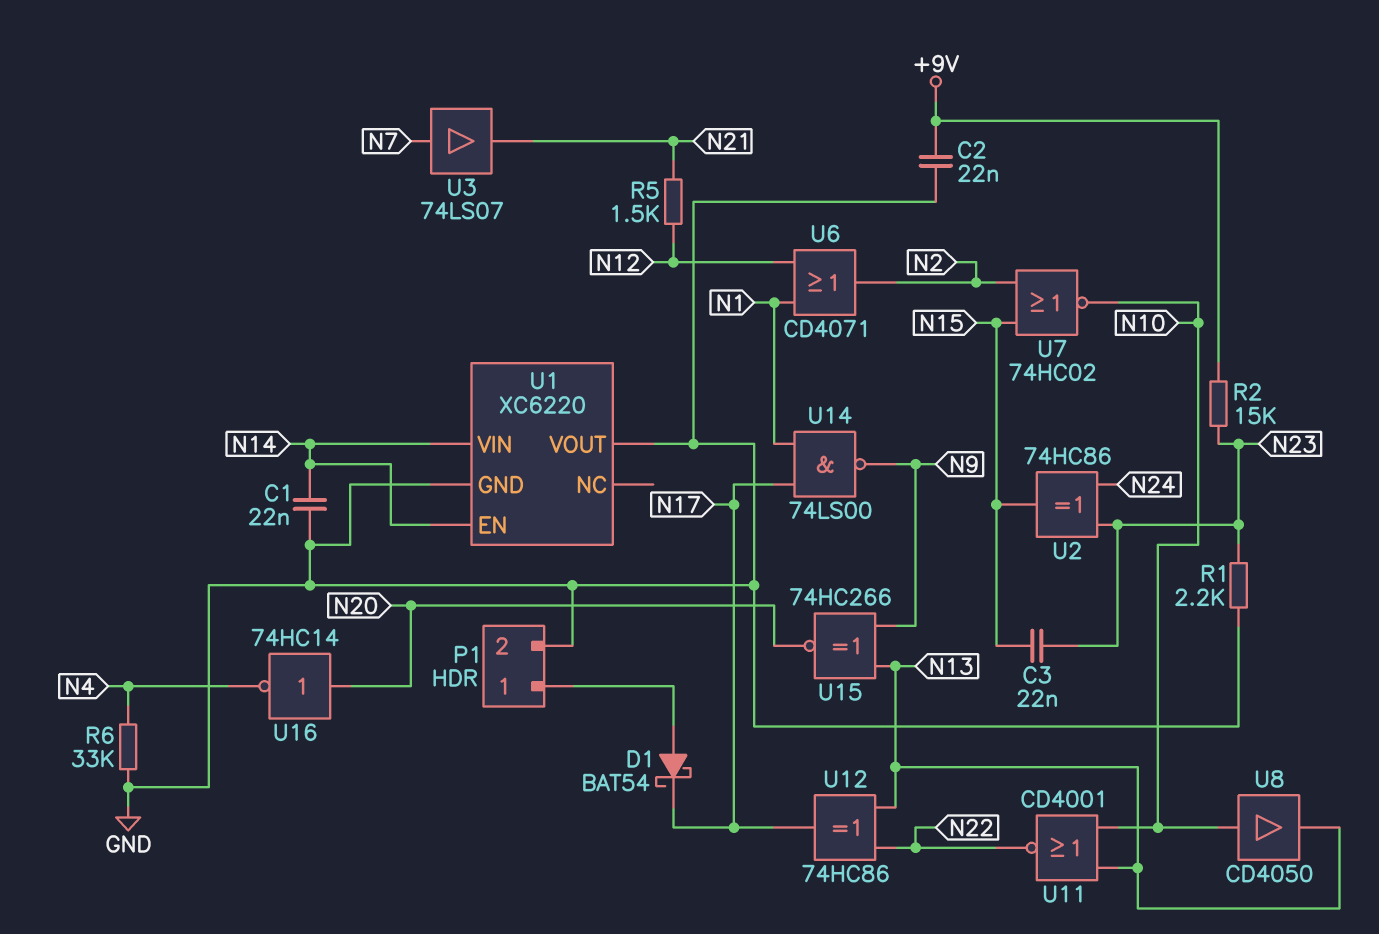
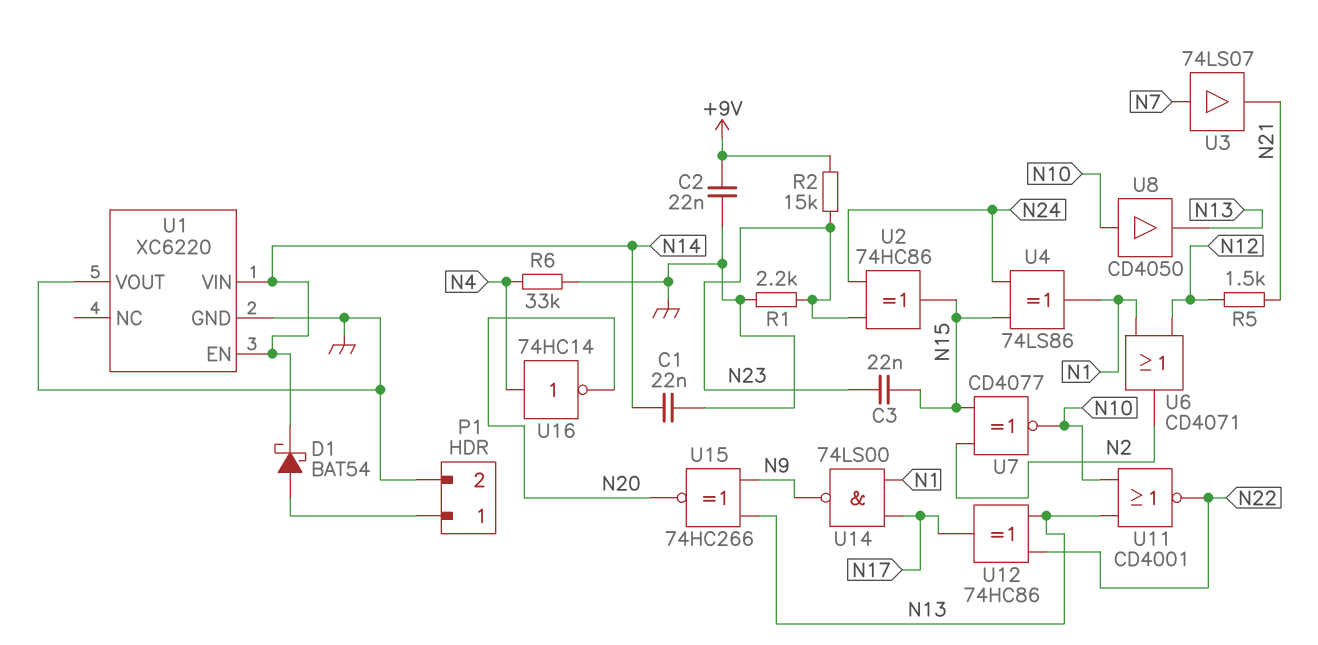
D1: schottky BAT54 (A P1/1, K N17) -> schottky BAT54 (A P1/1, K N14)
U4: none -> XOR 74LS86 (in N15, in N24, out N1)
U7: NOR 74HC02 (in N2, in N15, out N10) -> XNOR CD4077 (in N2, in N15, out N10)
U16: NOT 74HC14 (in N20, out N4) -> NOT 74HC14 (in N4, out N20)

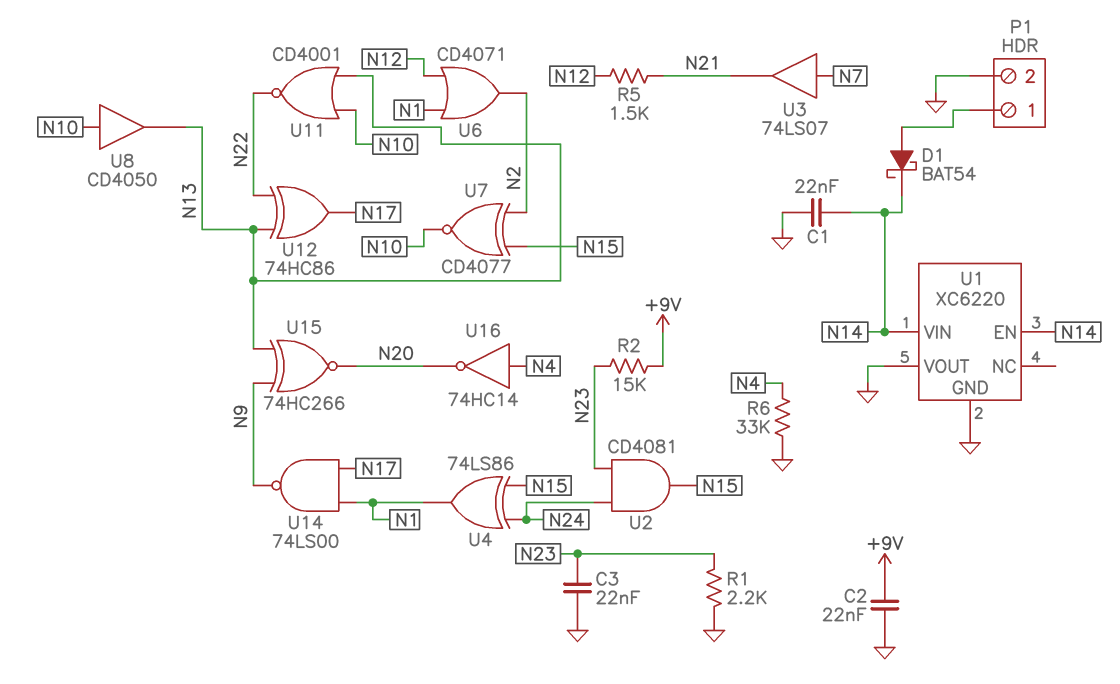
C3: 22nF (N15, N23) -> 22nF (GND, N23)
U2: XOR 74HC86 (in N23, in N24, out N15) -> AND CD4081 (in N23, in N24, out N15)

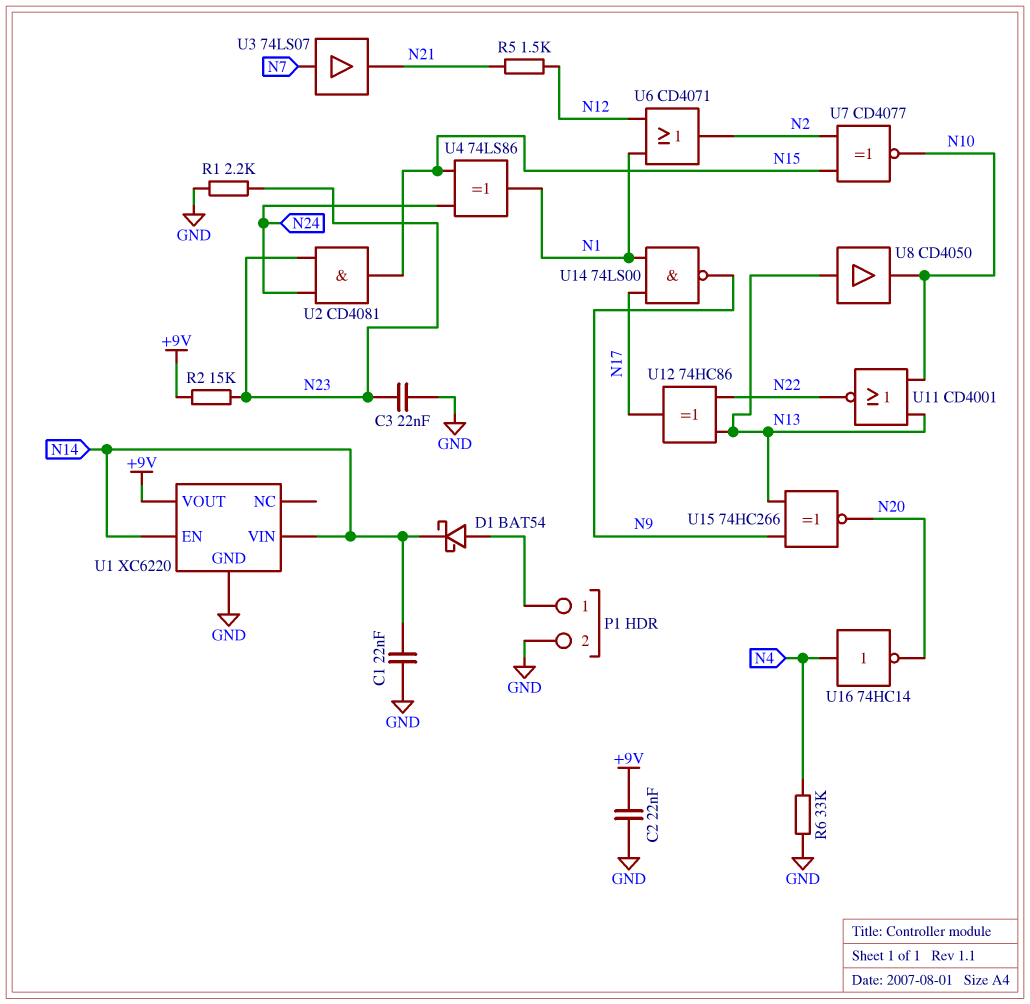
U1 pin VOUT: GND -> +9V
U8: buffer CD4050 (in N10, out N13) -> buffer CD4050 (in N13, out N10)

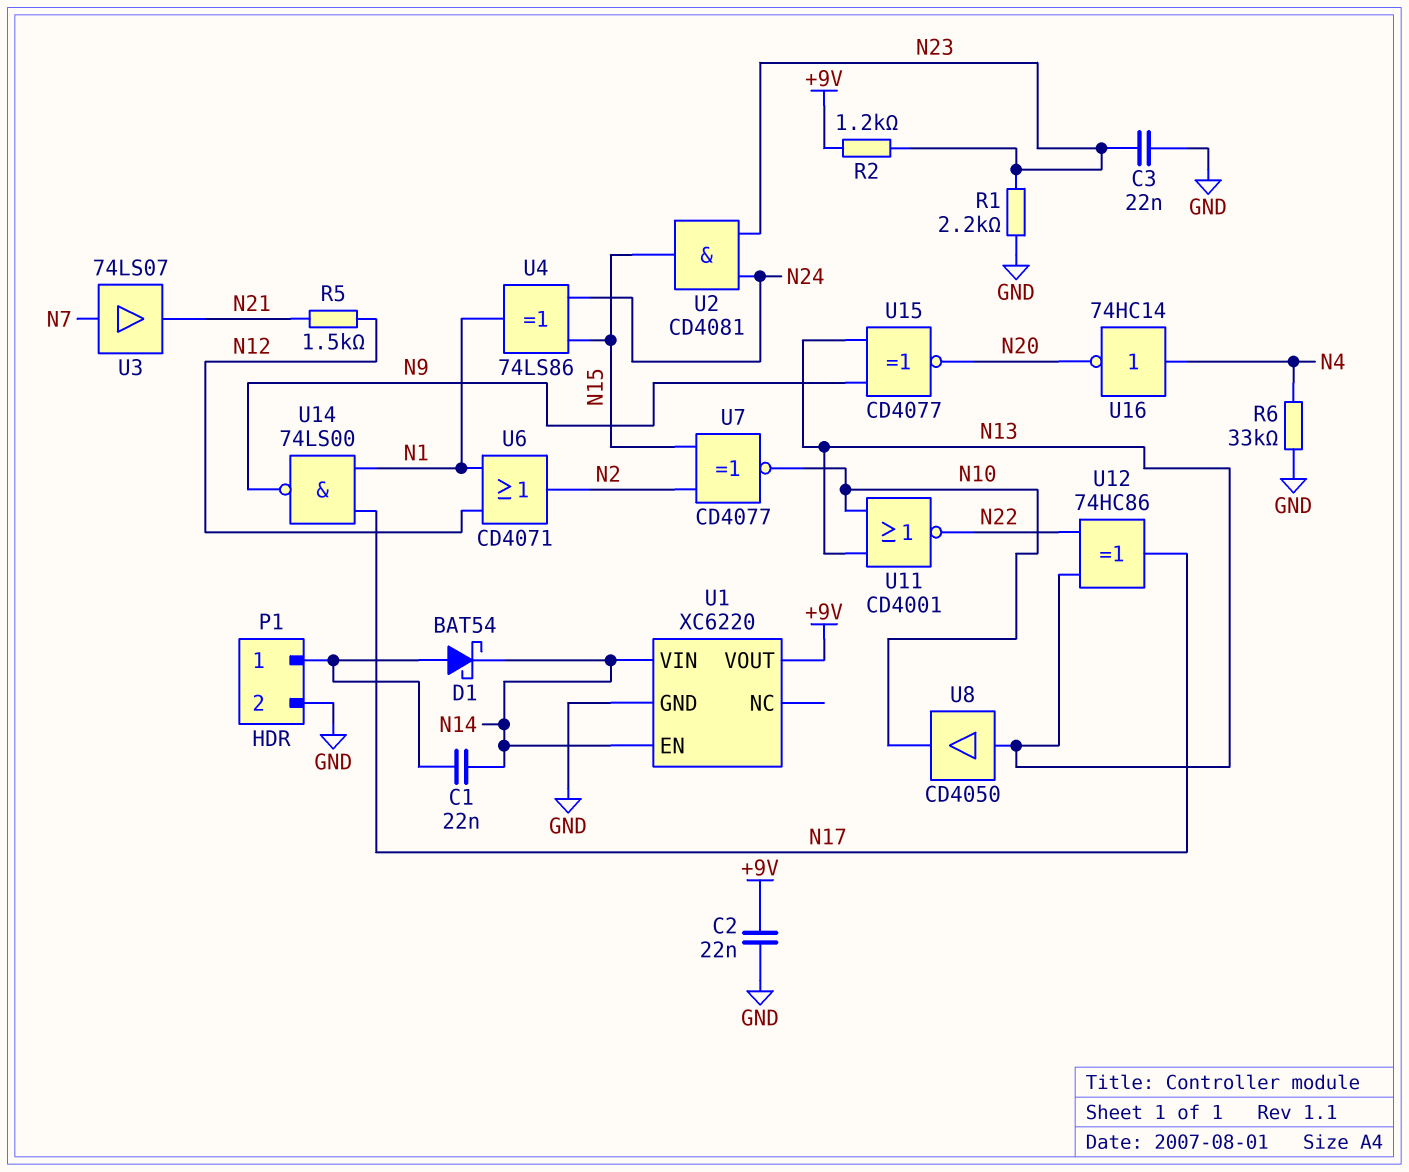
C1: 22nF (GND, N14) -> 22nF (N14, P1/1)
R2: 15k (+9V, N23) -> 1.2k (+9V, N23)
U15: XNOR 74HC266 (in N9, in N13, out N20) -> XNOR CD4077 (in N9, in N13, out N20)

